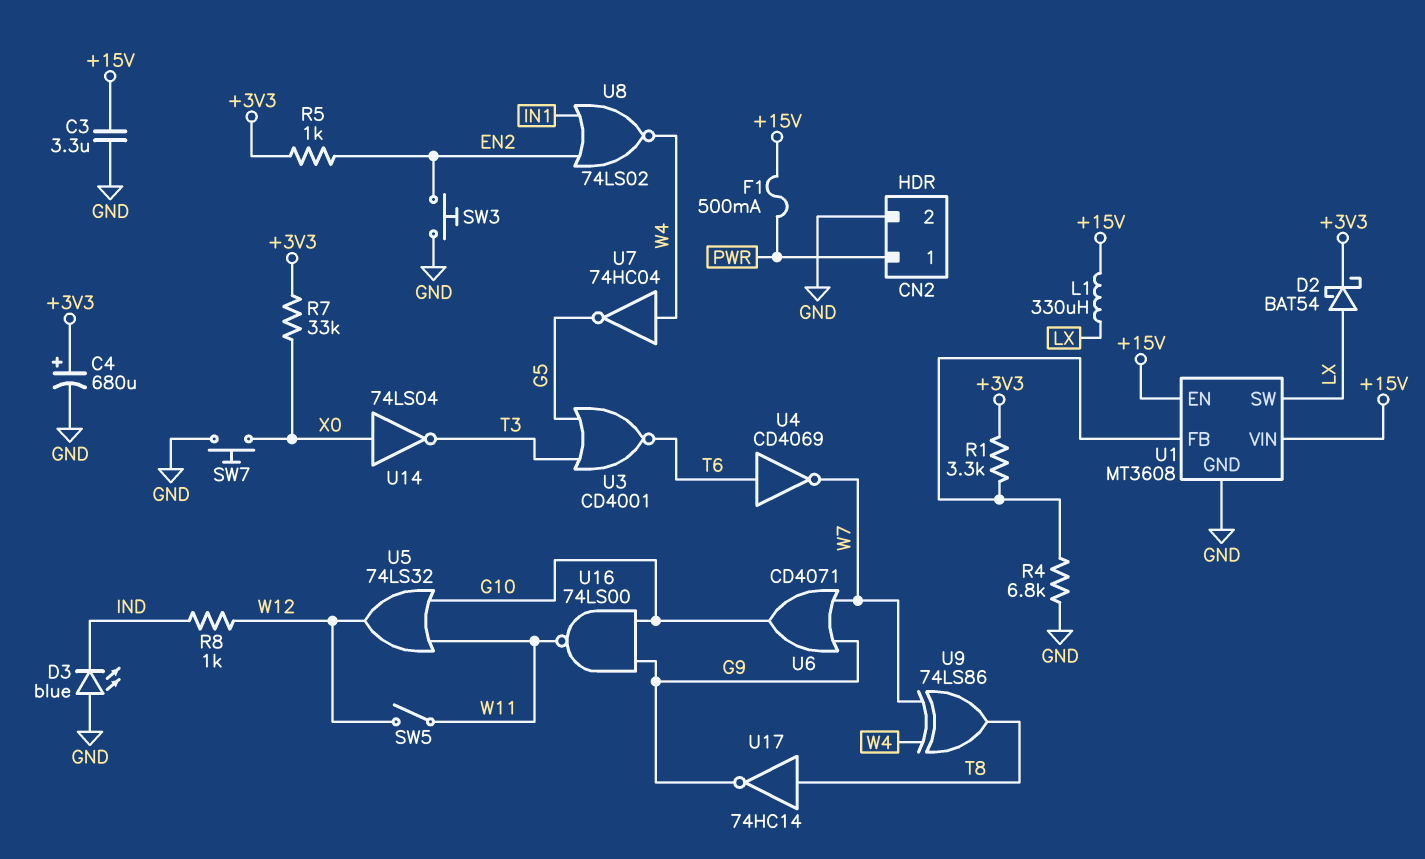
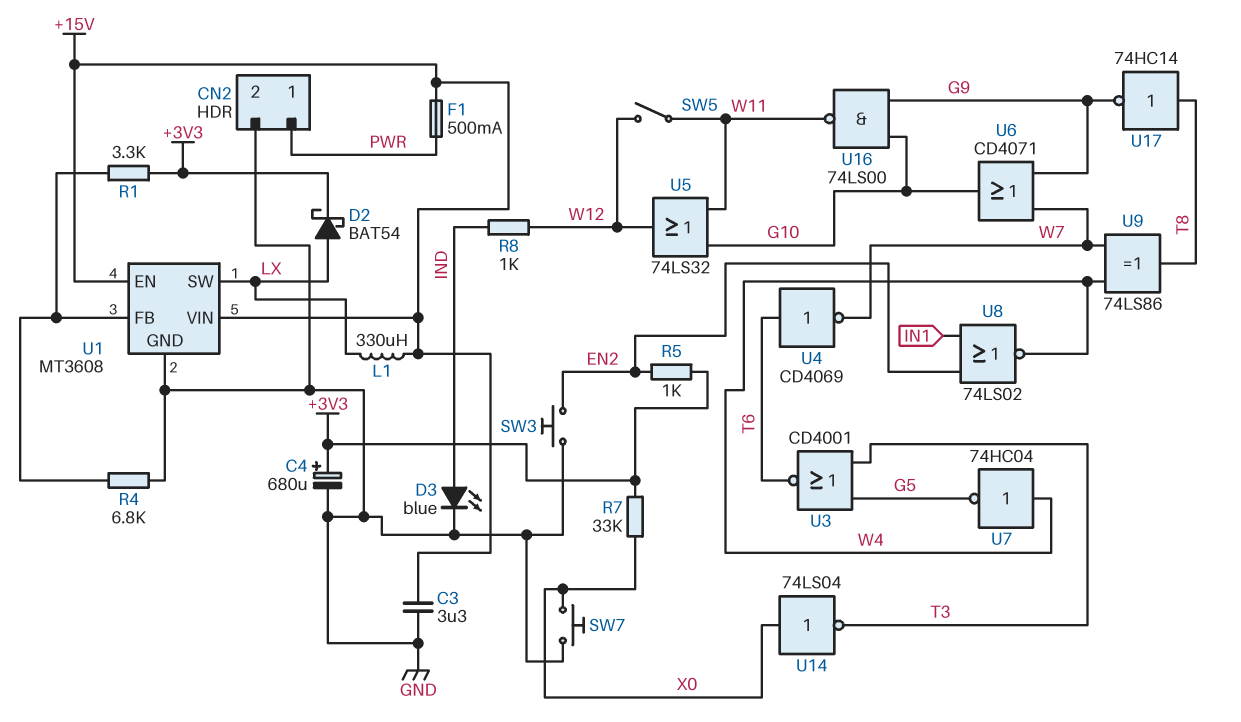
D3: LED blue (A GND, K IND) -> LED blue (A IND, K GND)

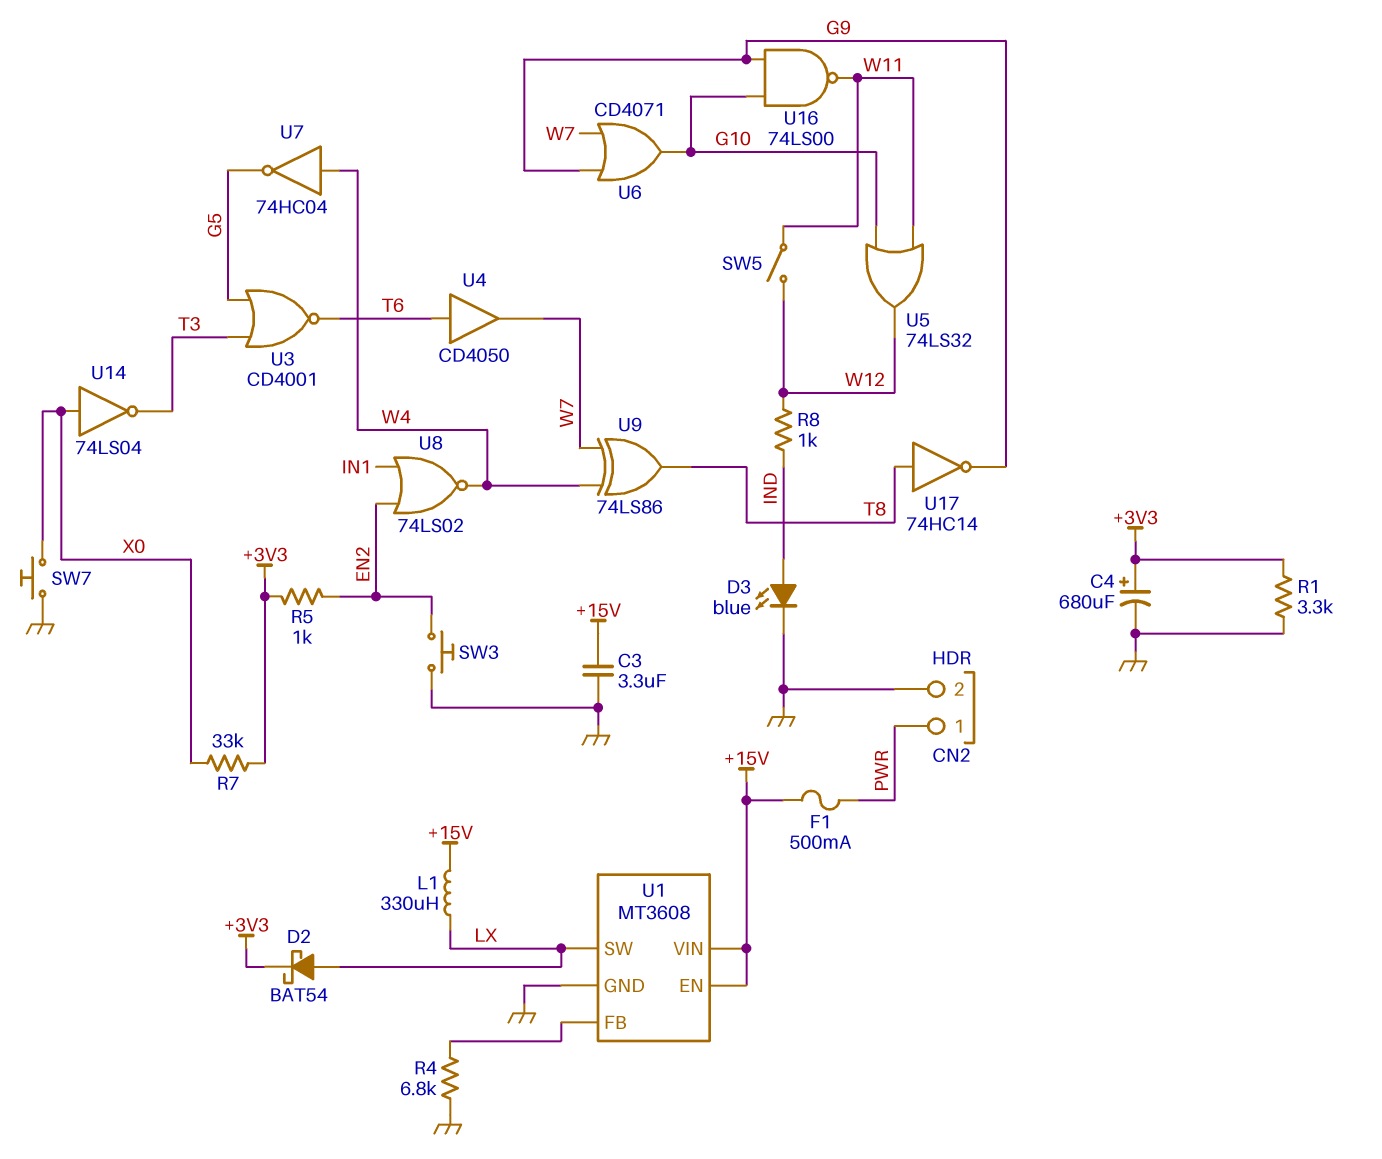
R1: 3.3k (+3V3, U1/FB) -> 3.3k (+3V3, GND)
U4: NOT CD4069 (in T6, out W7) -> buffer CD4050 (in T6, out W7)

